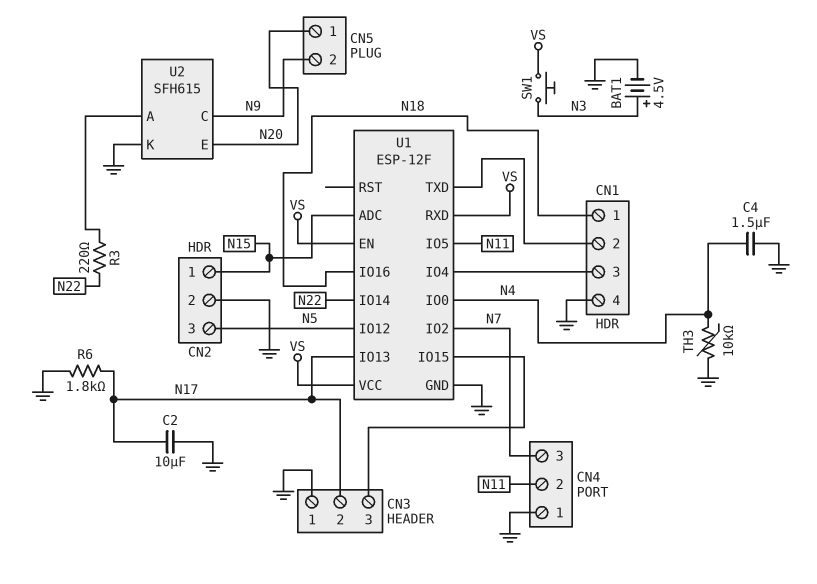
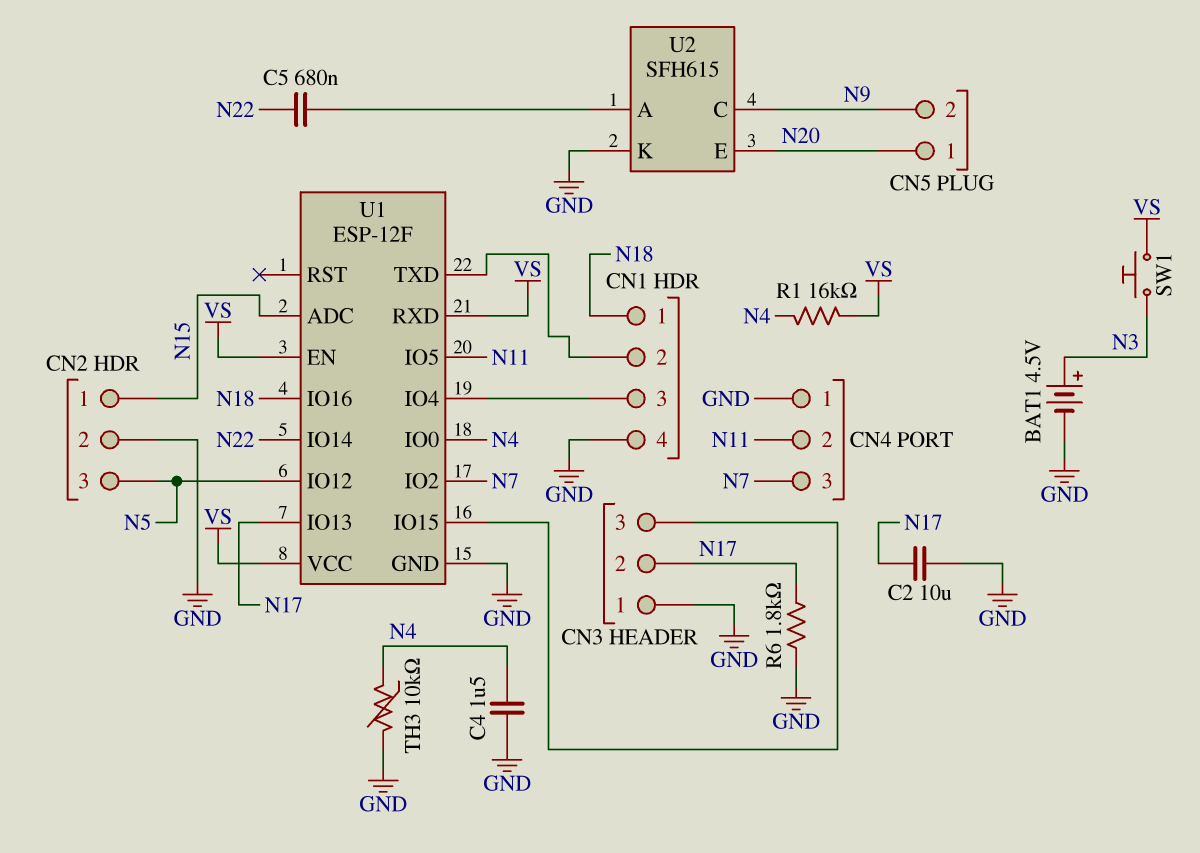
C5: none -> 680nF (N22, U2/A)
R1: none -> 16k (N4, VS)
R3: 220 (N22, U2/A) -> none

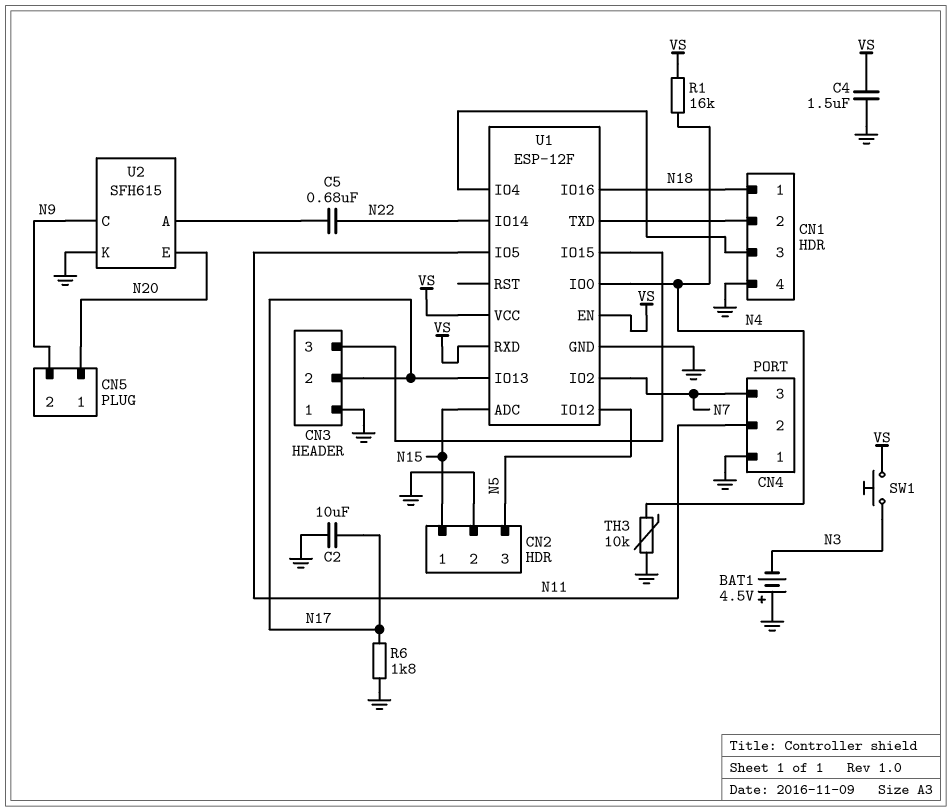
BAT1: 4.5V (plus N3, minus GND) -> 4.5V (plus GND, minus N3)
C4: 1.5uF (GND, N4) -> 1.5uF (GND, VS)

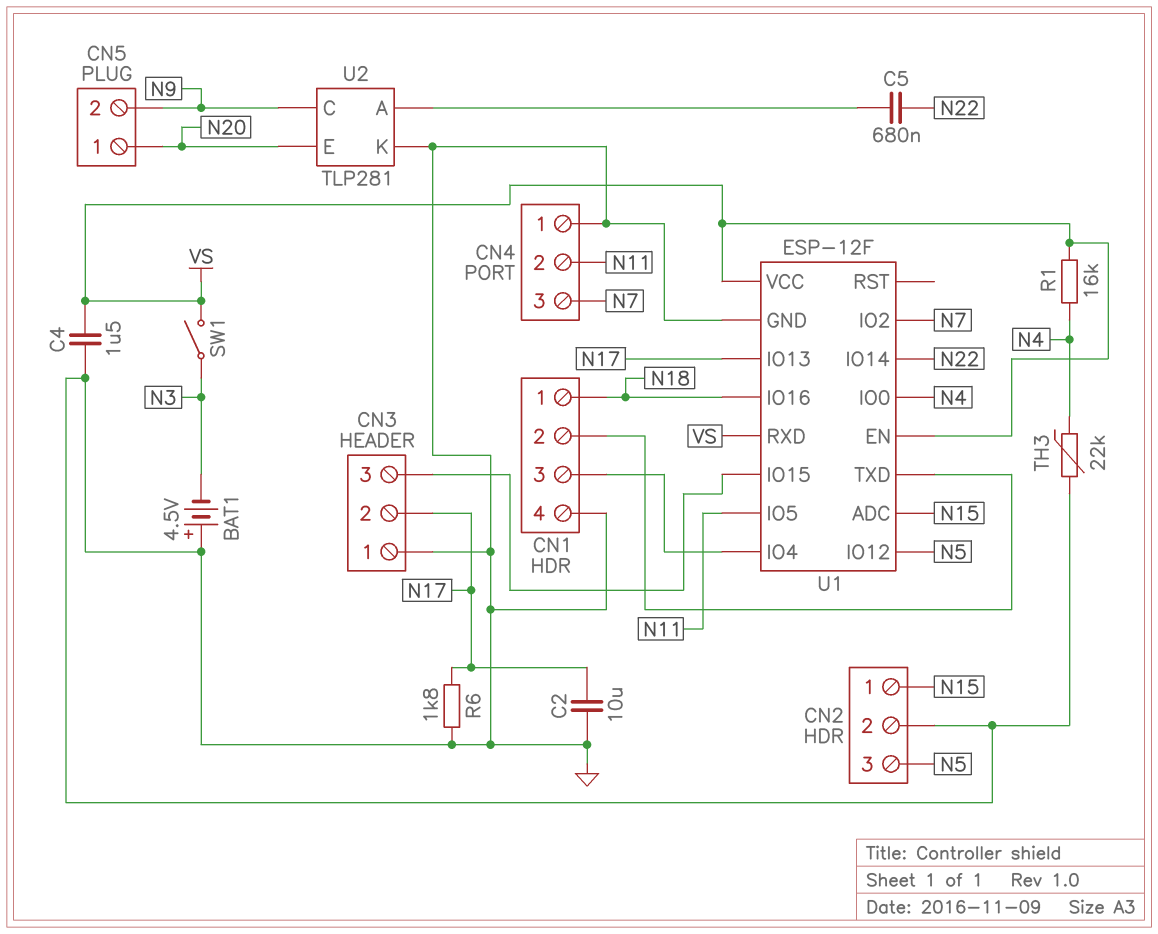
SW1: button (N3, VS) -> switch (N3, VS)
TH3: 10k (GND, N4) -> 22k (GND, N4)
U2: SFH615 -> TLP281

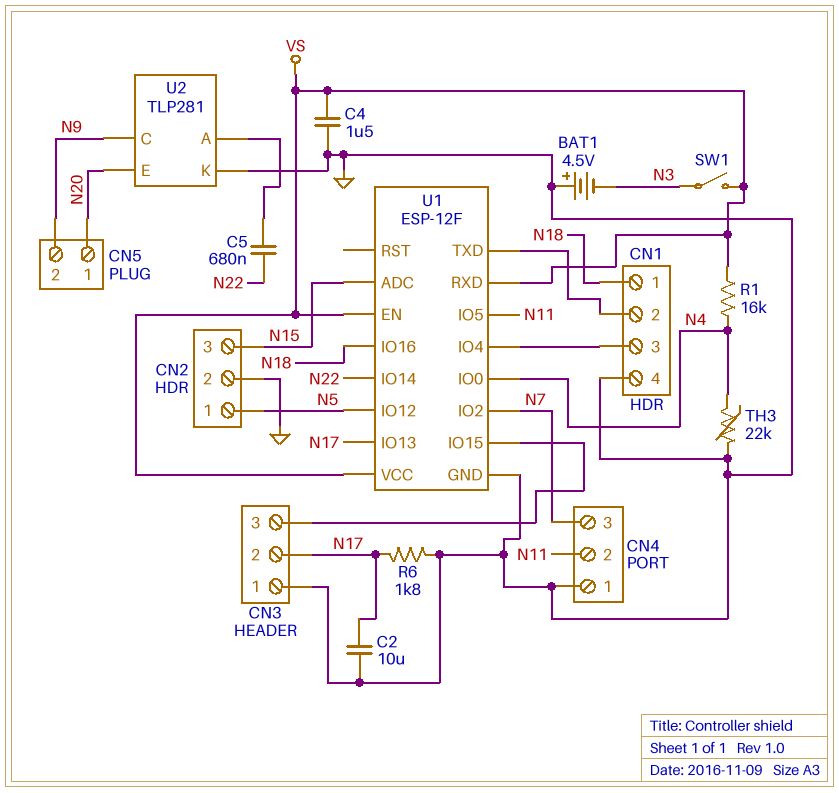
CN2 pin 1: N15 -> N5
CN2 pin 3: N5 -> N15

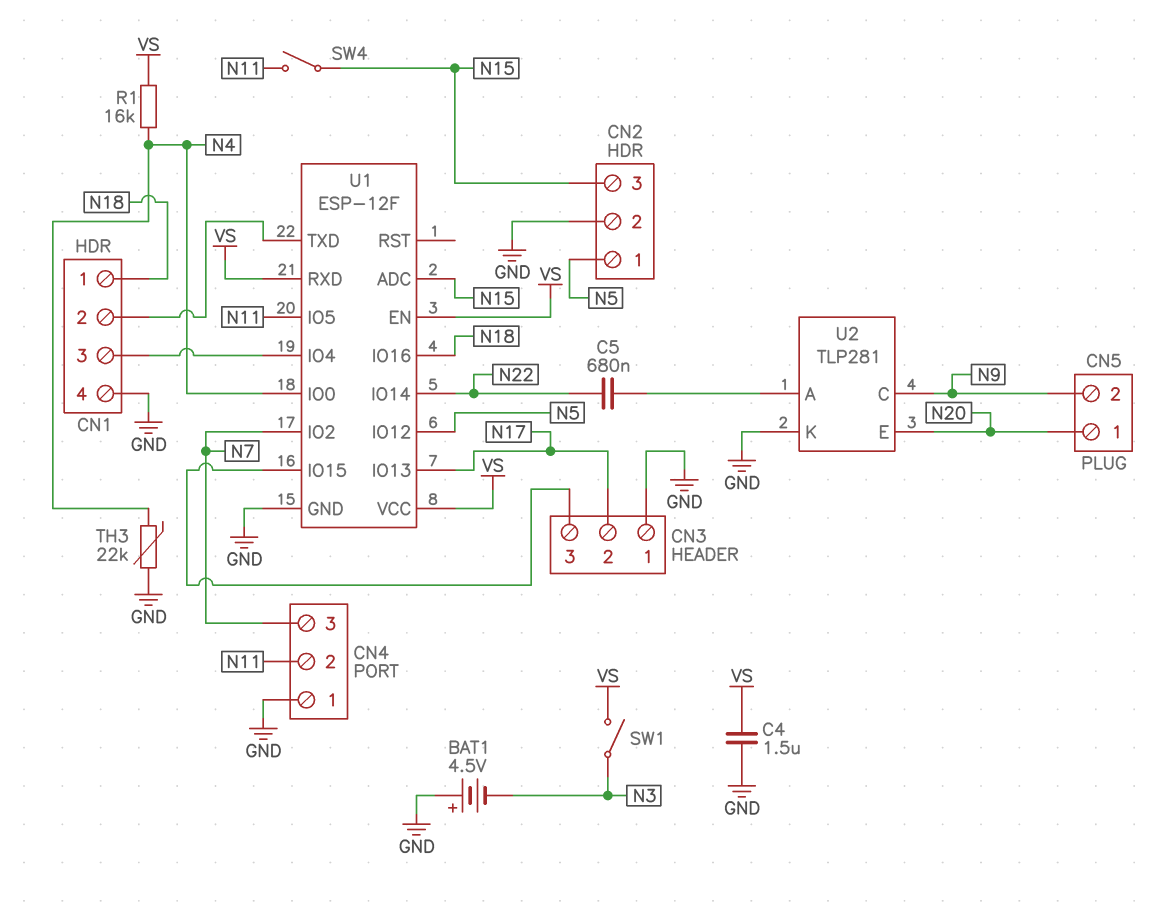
C2: 10uF (GND, N17) -> none
R6: 1.8k (GND, N17) -> none
SW4: none -> switch (N11, N15)

